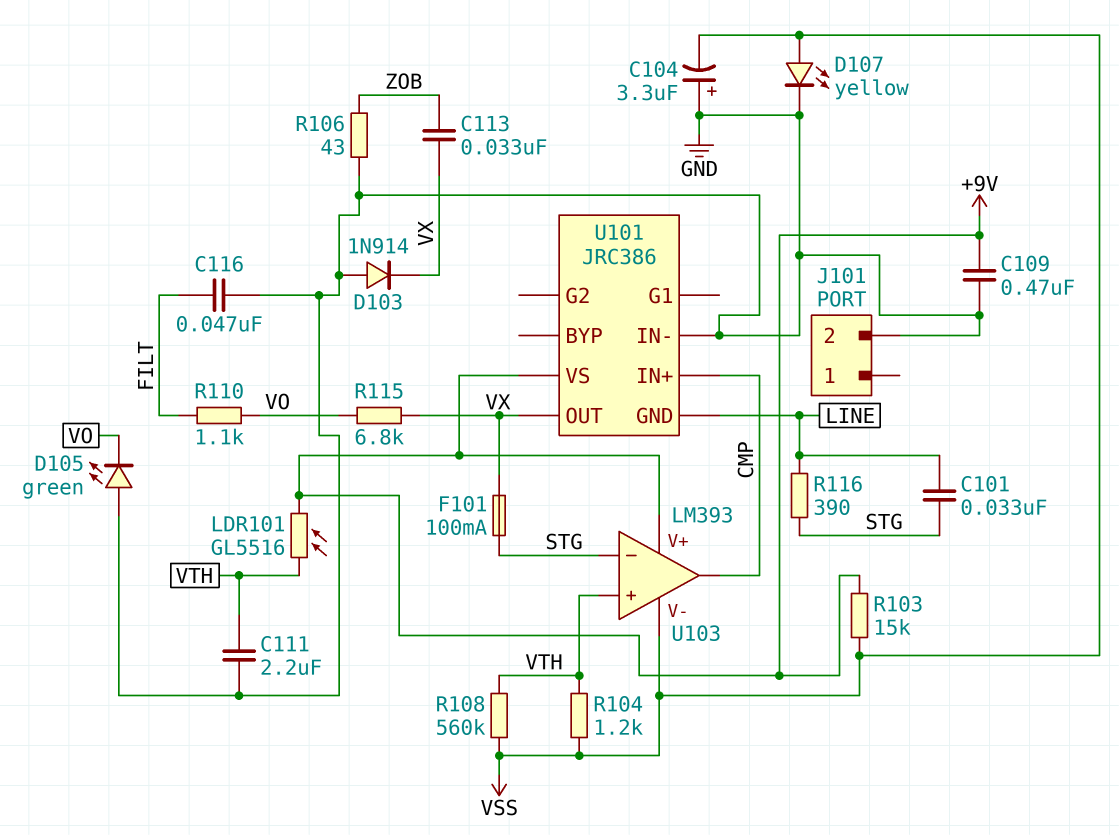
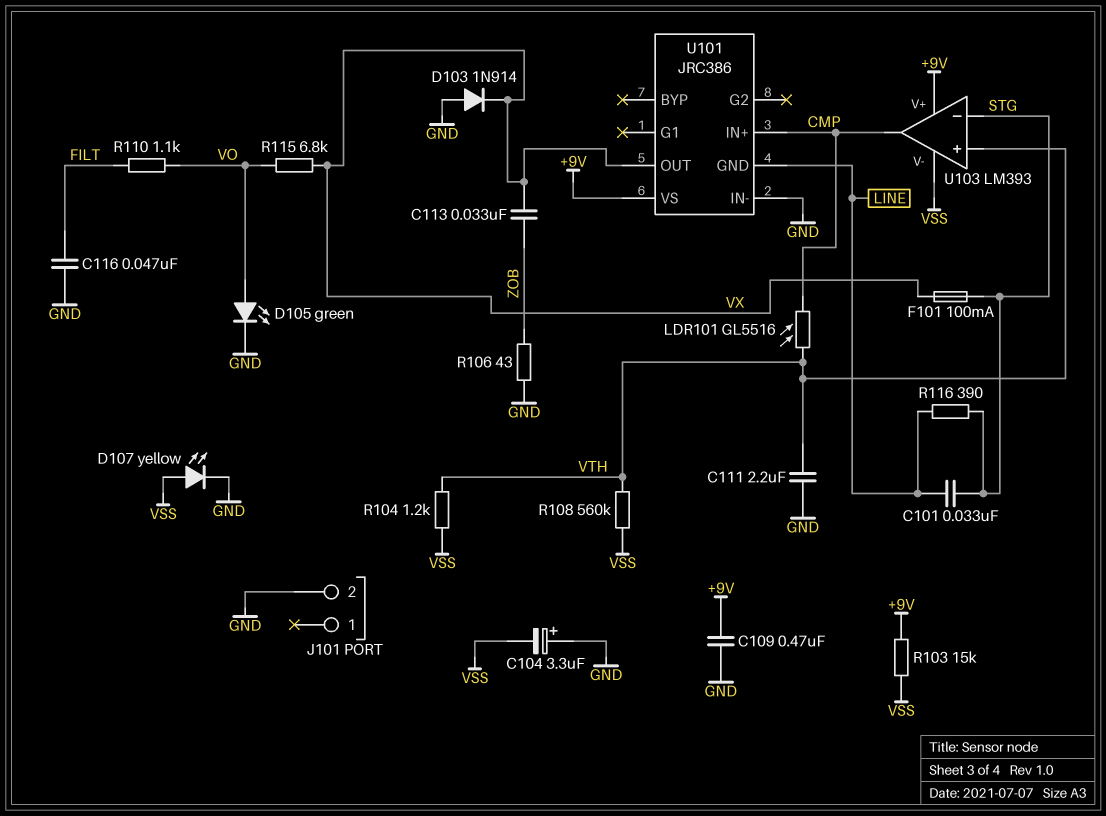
D105: LED green (A GND, K VO) -> LED green (A VO, K GND)
LDR101: GL5516 (+9V, VTH) -> GL5516 (CMP, VTH)

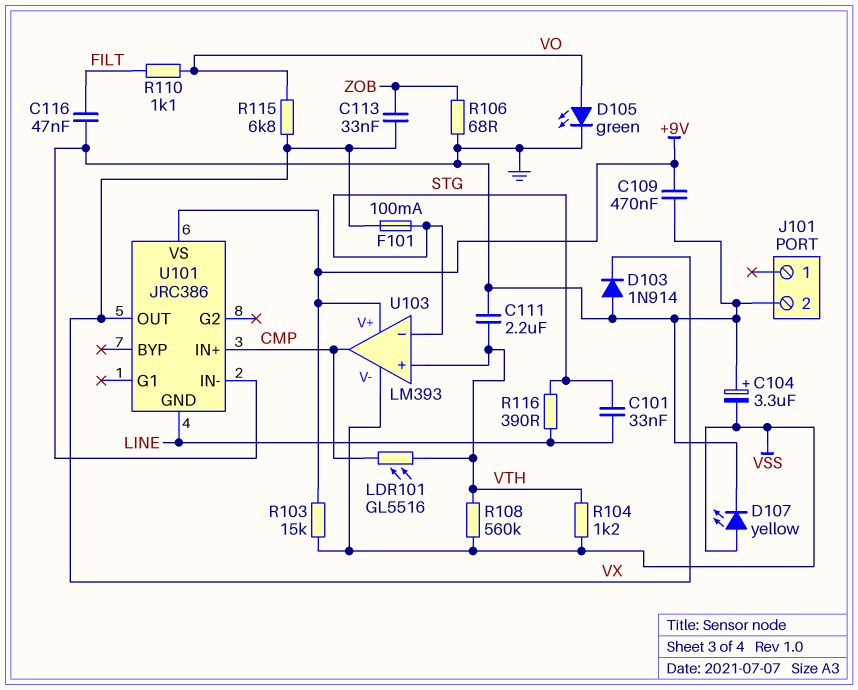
R106: 43 (GND, ZOB) -> 68 (GND, ZOB)

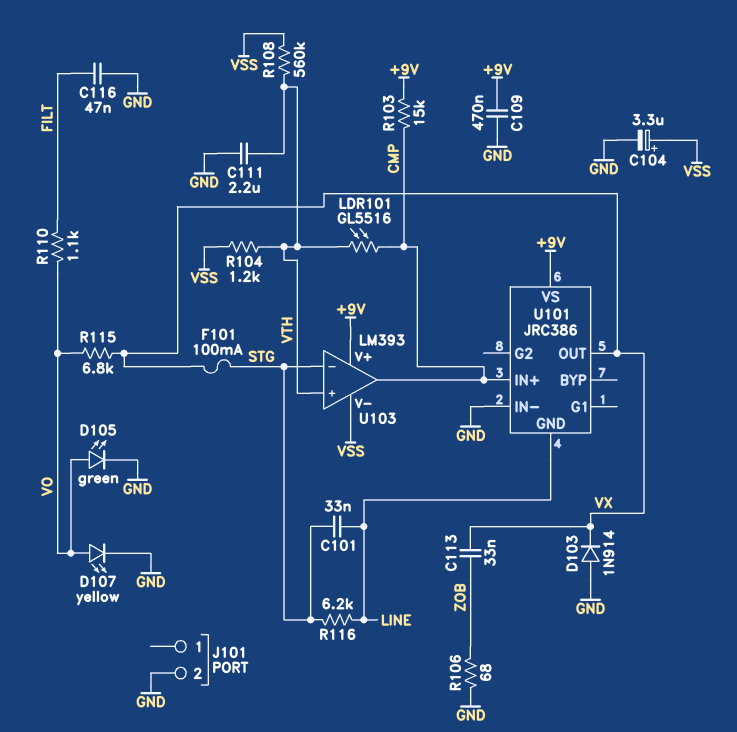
C104: 3.3uF (plus GND, minus VSS) -> 3.3uF (plus VSS, minus GND)
D107: LED yellow (A VSS, K GND) -> LED yellow (A VO, K GND)
R103: 15k (+9V, VSS) -> 15k (+9V, CMP)
R116: 390 (LINE, STG) -> 6.2k (LINE, STG)

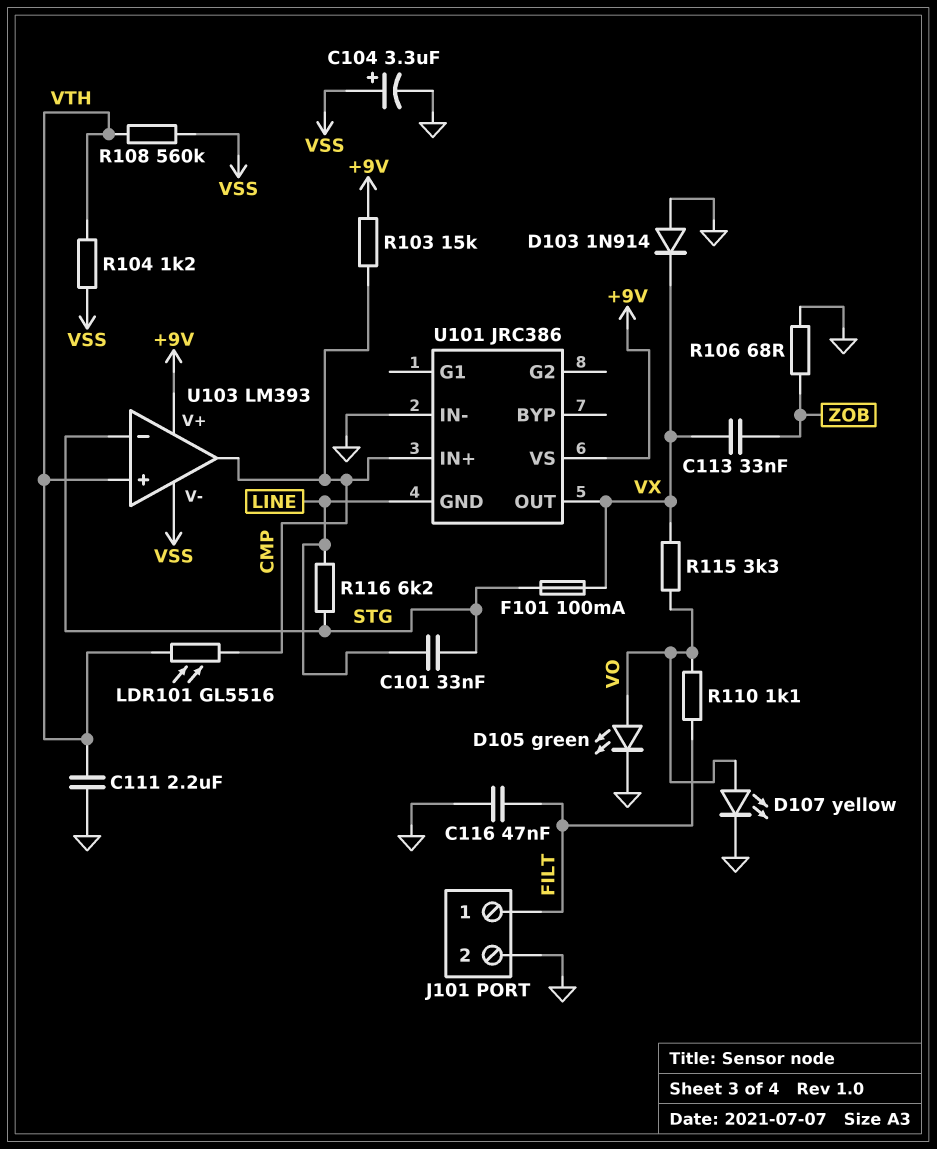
C109: 470nF (+9V, GND) -> none
J101 pin 1: none -> FILT
R115: 6.8k (VO, VX) -> 3.3k (VO, VX)

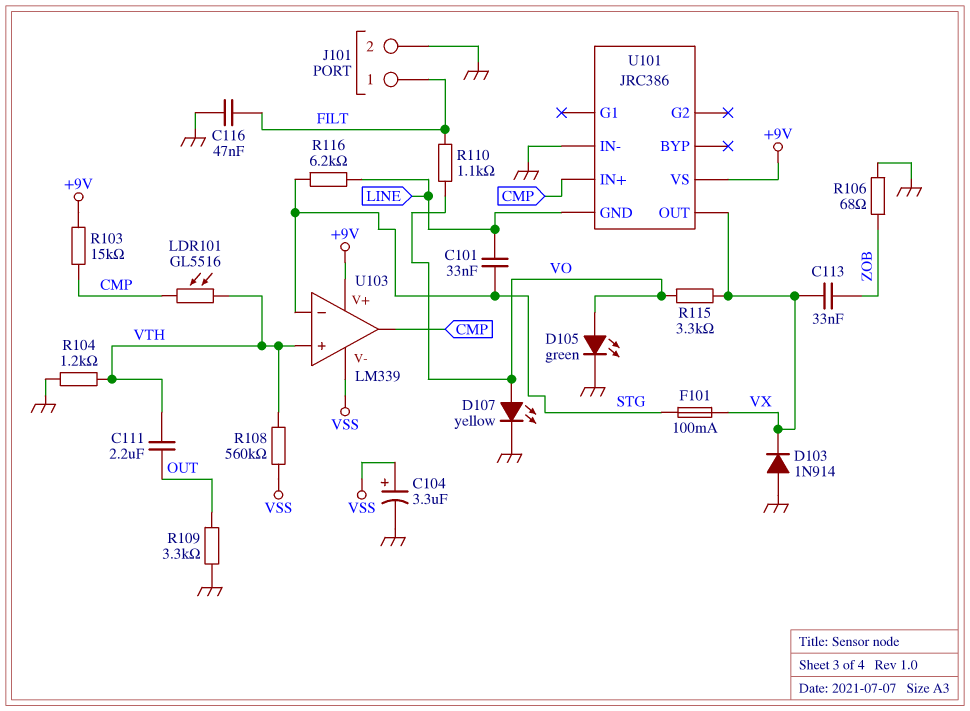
C111: 2.2uF (GND, VTH) -> 2.2uF (OUT, VTH)
R104: 1.2k (VSS, VTH) -> 1.2k (GND, VTH)
R109: none -> 3.3k (GND, OUT)
U103: LM393 -> LM339

